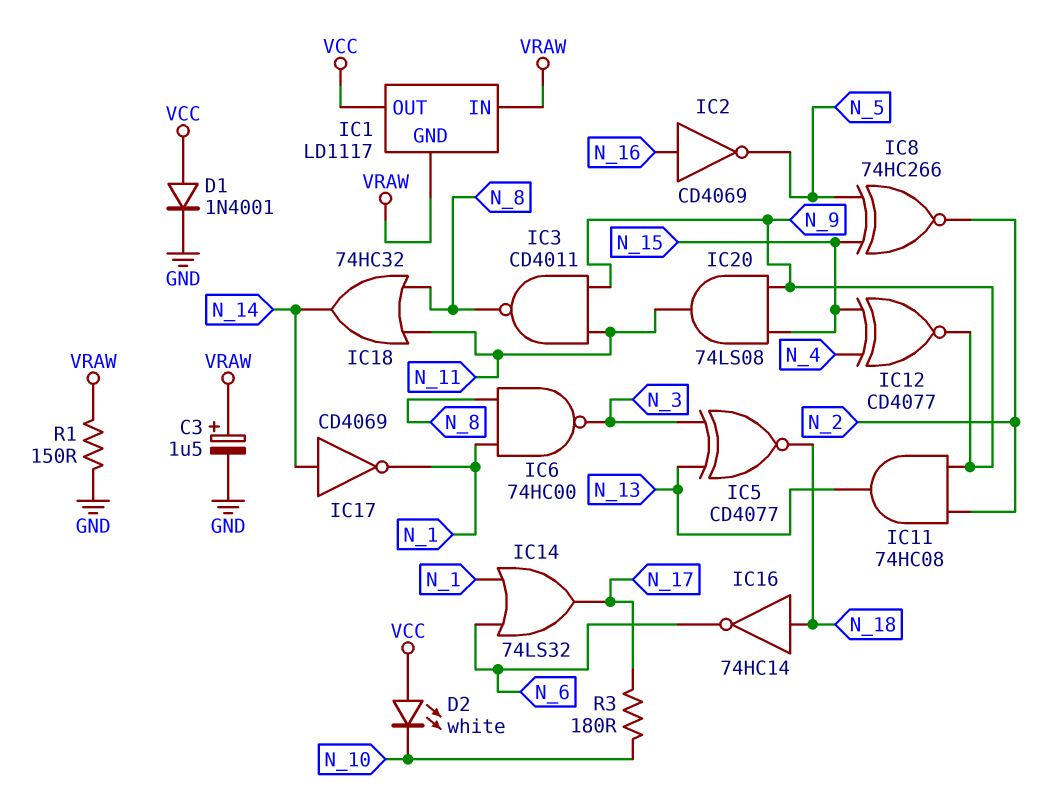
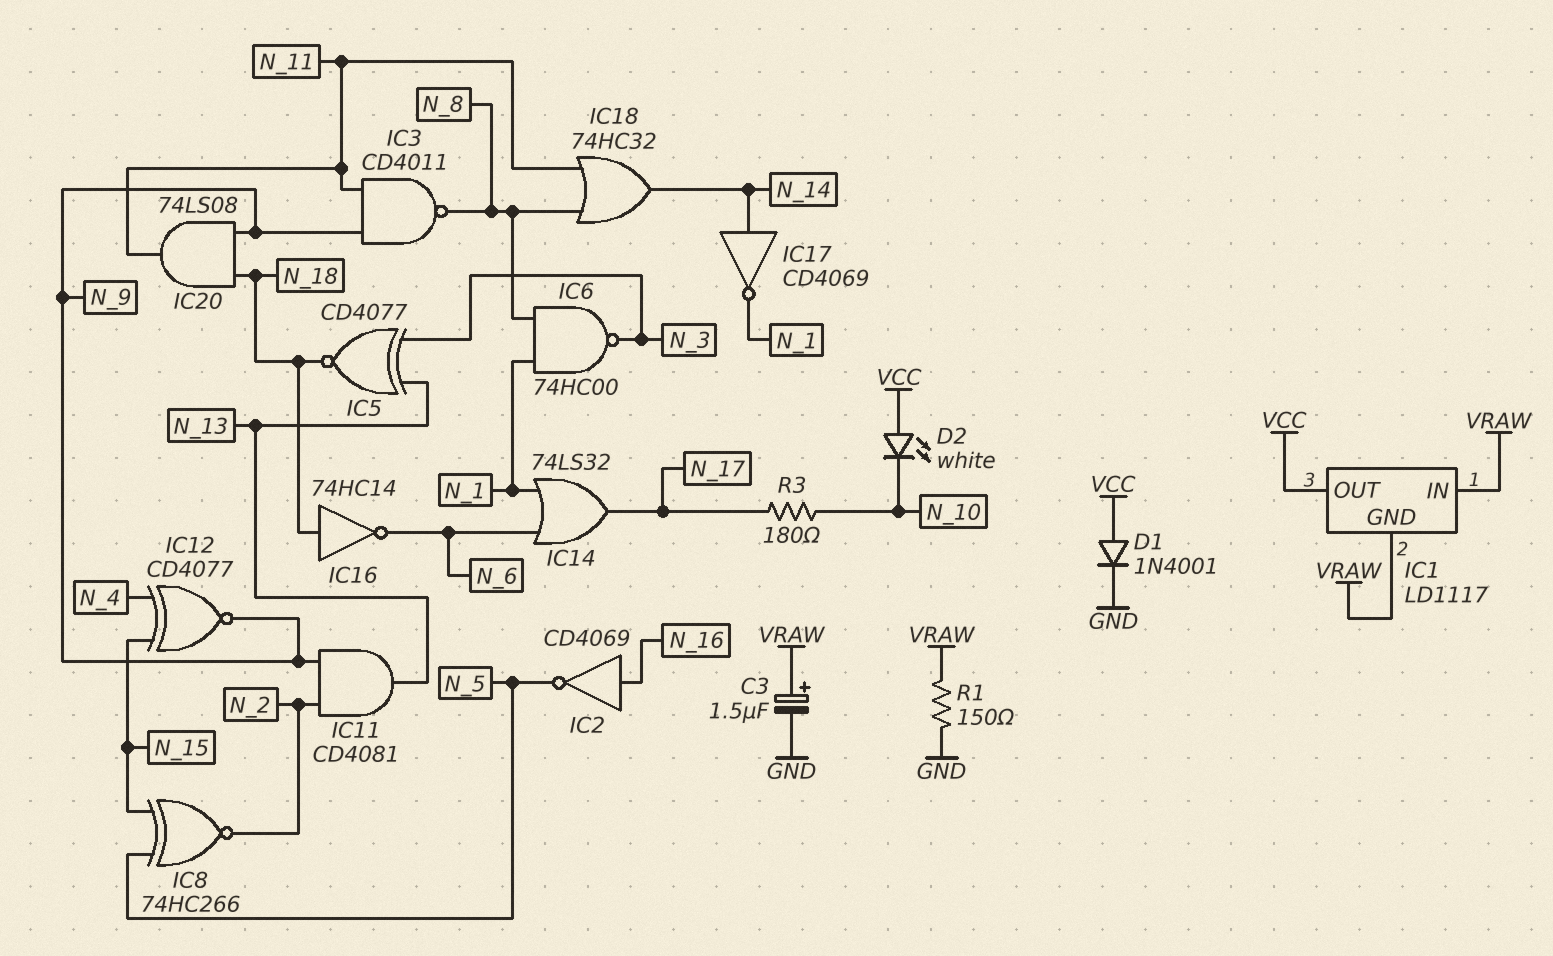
IC11: AND 74HC08 (in N_2, in N_9, out N_13) -> AND CD4081 (in N_2, in N_9, out N_13)
IC20: AND 74LS08 (in N_9, in N_15, out N_11) -> AND 74LS08 (in N_9, in N_18, out N_11)

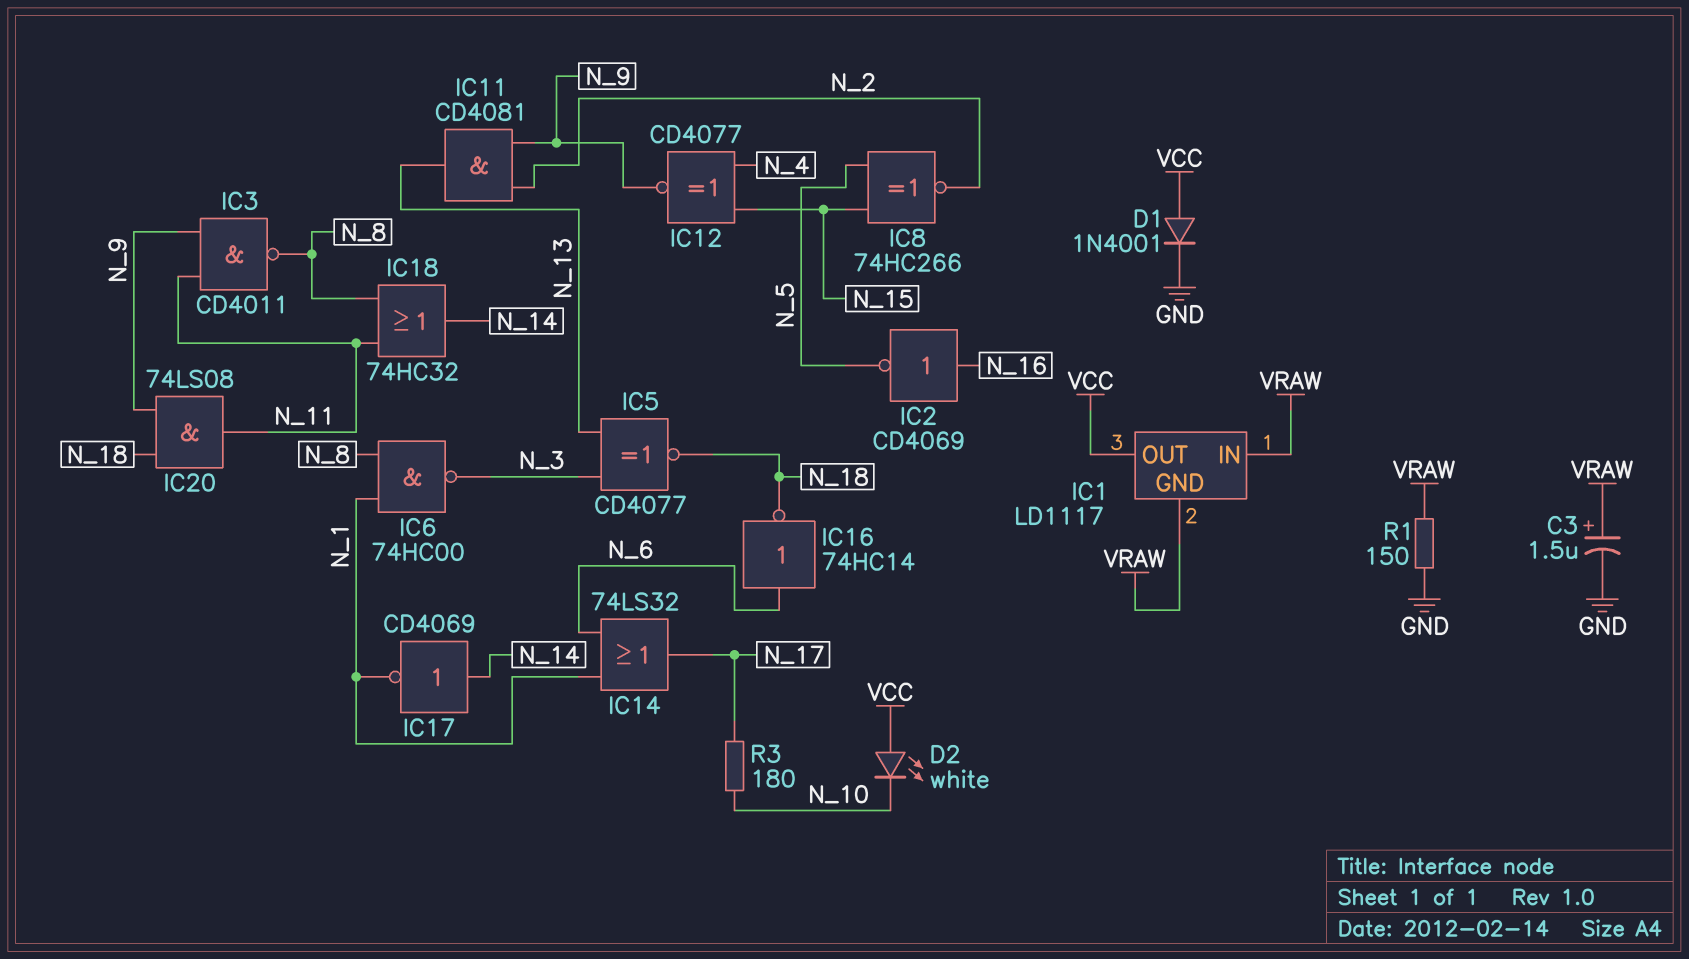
IC16: NOT 74HC14 (in N_18, out N_6) -> NOT 74HC14 (in N_6, out N_18)

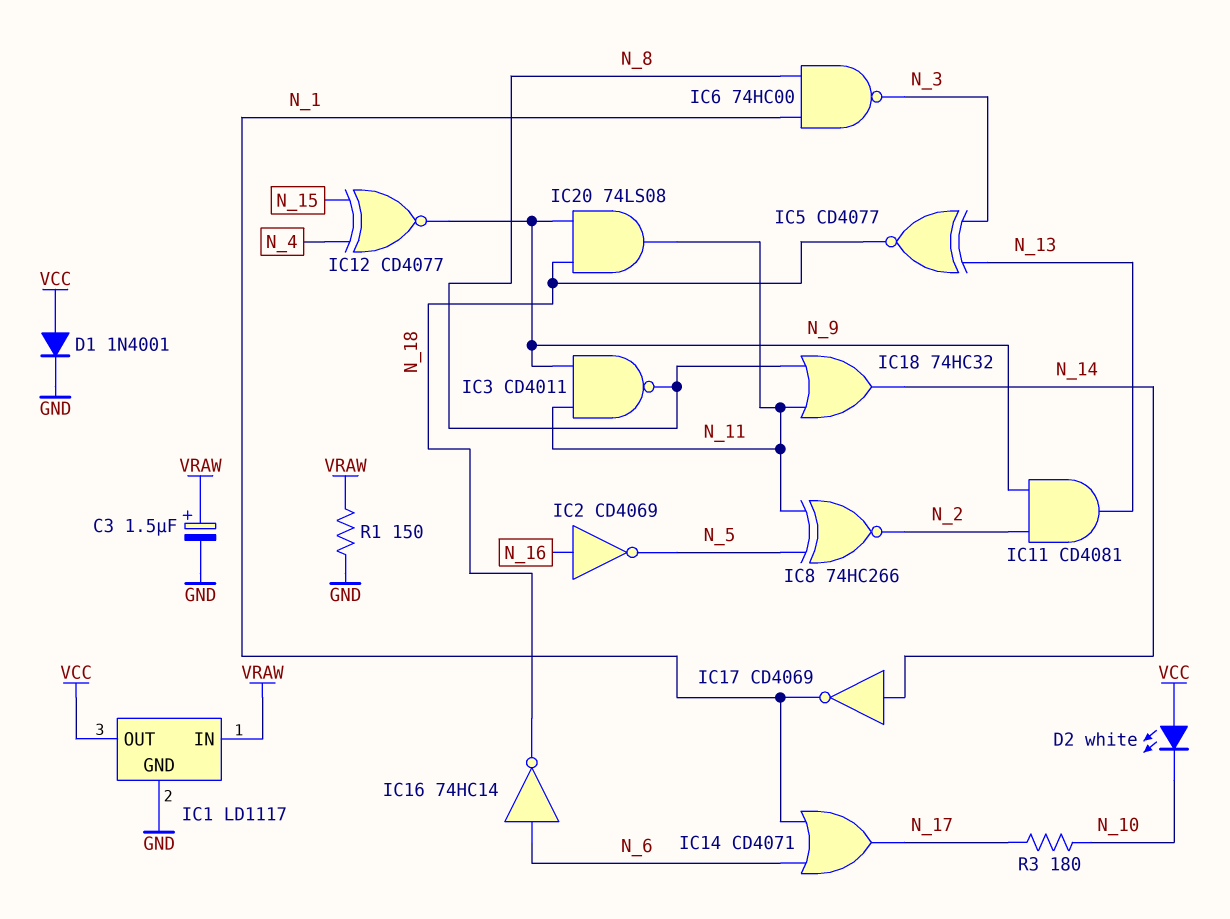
IC1 pin GND: VRAW -> GND
IC8: XNOR 74HC266 (in N_5, in N_15, out N_2) -> XNOR 74HC266 (in N_5, in N_11, out N_2)
IC14: OR 74LS32 (in N_1, in N_6, out N_17) -> OR CD4071 (in N_1, in N_6, out N_17)

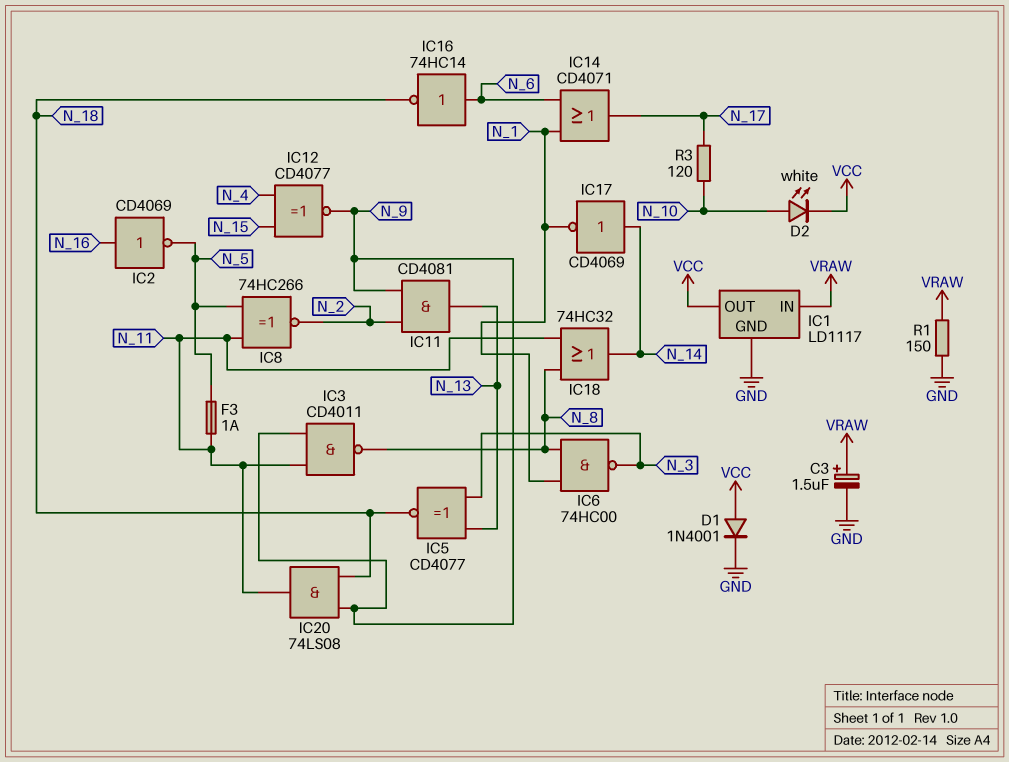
D2: LED white (A VCC, K N_10) -> LED white (A N_10, K VCC)
F3: none -> 1A (N_5, N_11)
R3: 180 (N_10, N_17) -> 120 (N_10, N_17)

